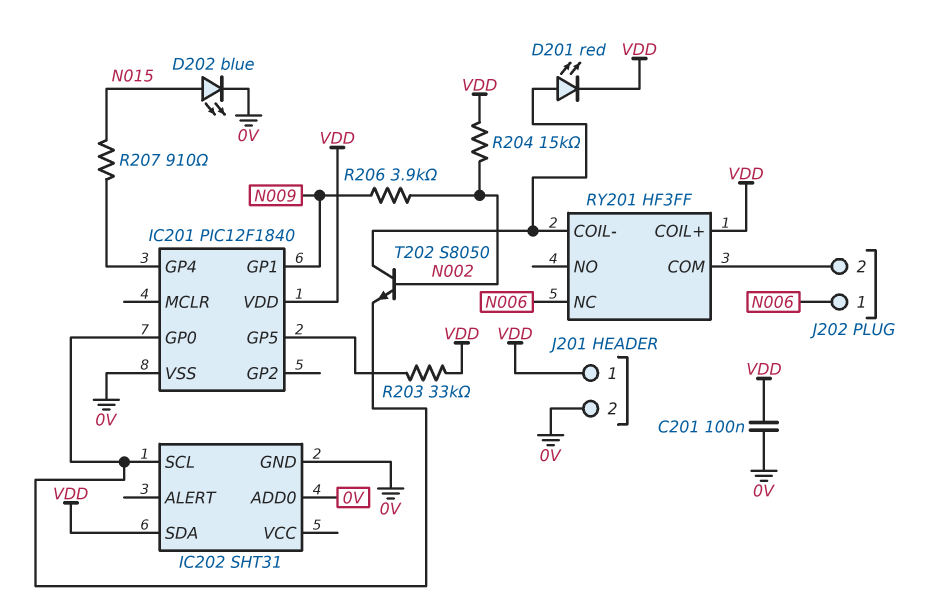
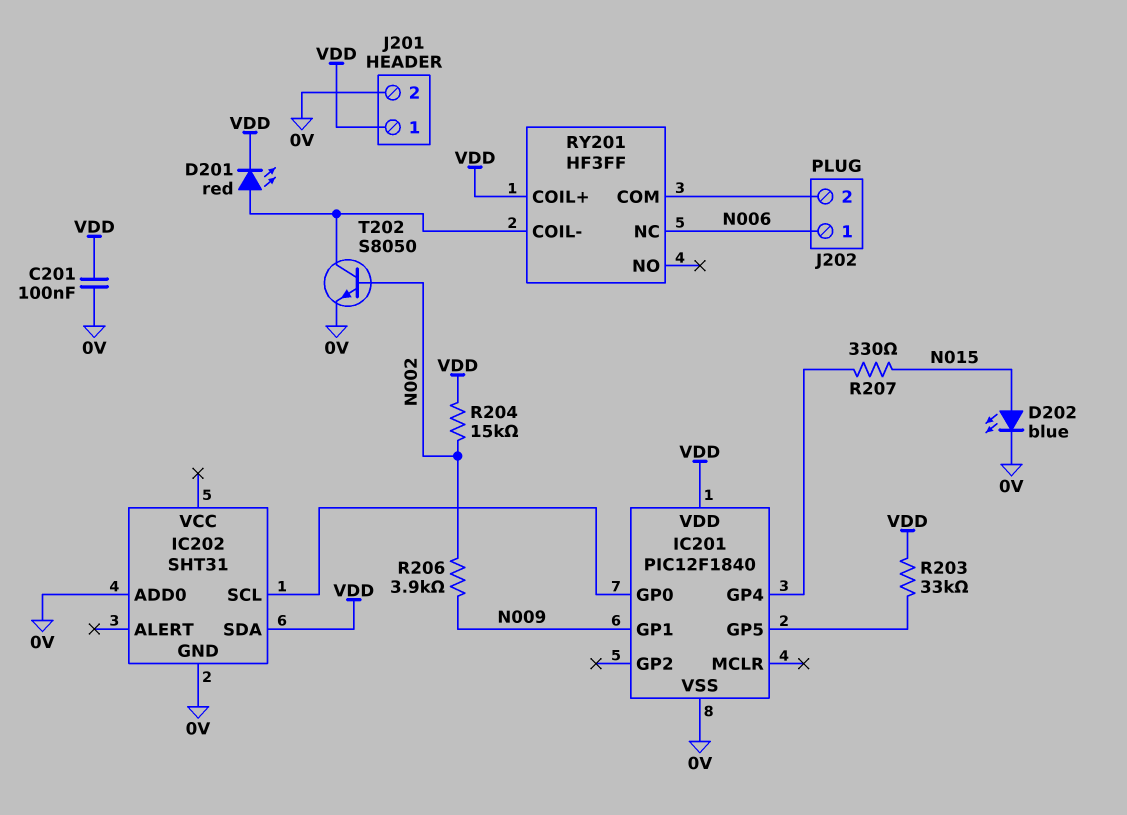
R207: 910 (IC201/GP4, N015) -> 330 (IC201/GP4, N015)
T202: NPN S8050 (B N002, C RY201/COIL-, E IC201/GP0) -> NPN S8050 (B N002, C RY201/COIL-, E 0V)

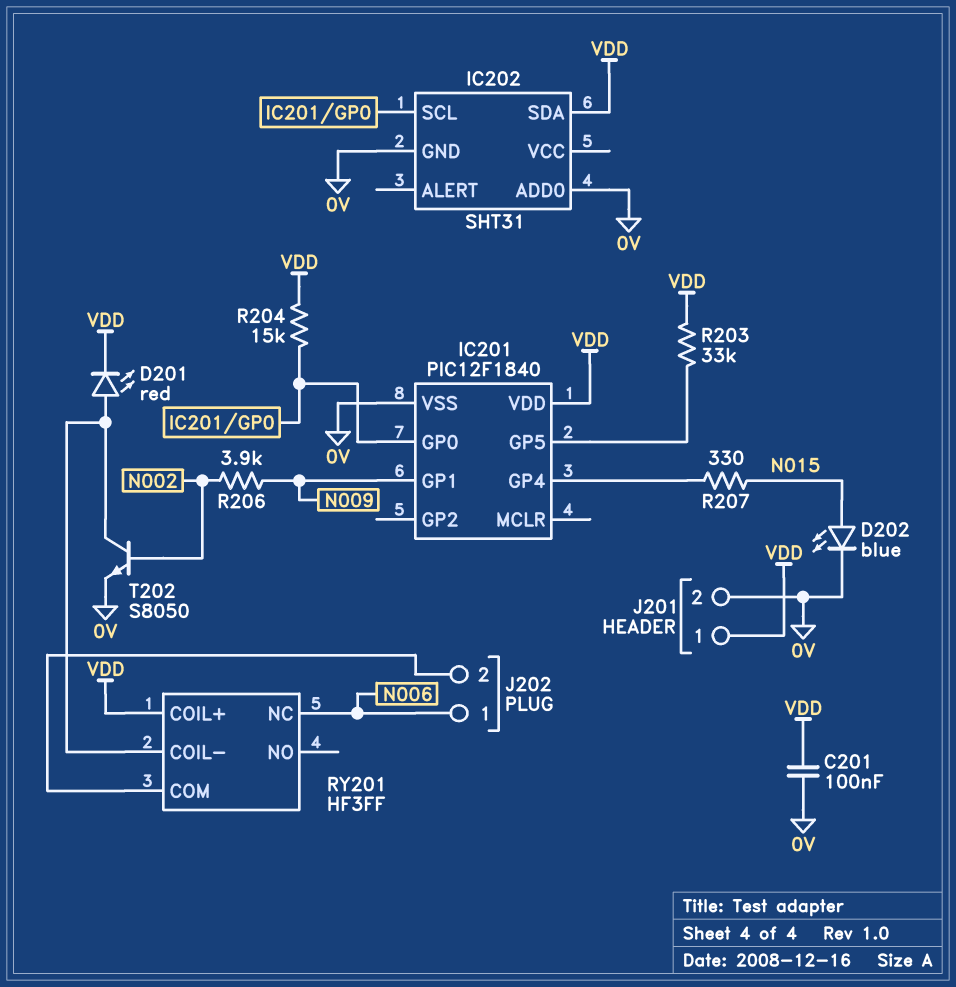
R204: 15k (N002, VDD) -> 15k (IC201/GP0, VDD)

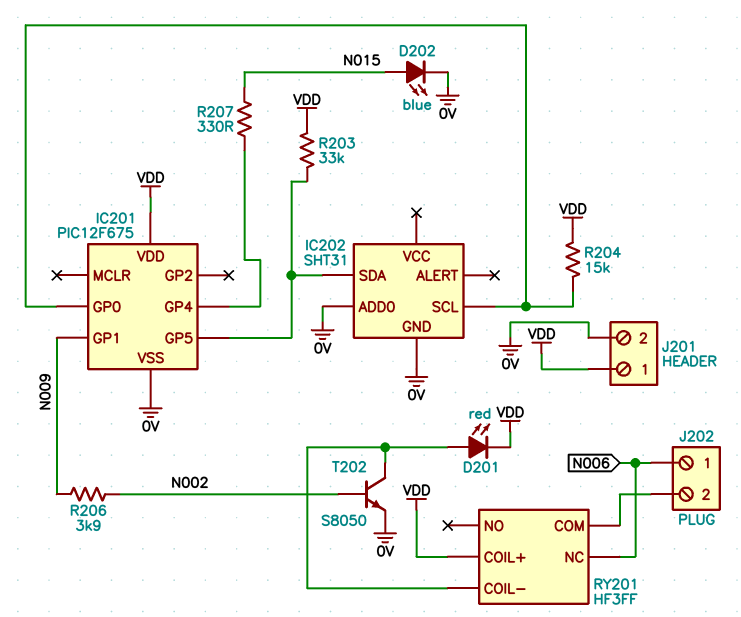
C201: 100nF (0V, VDD) -> none
IC201: PIC12F1840 -> PIC12F675
IC202 pin SDA: VDD -> IC201/GP5

